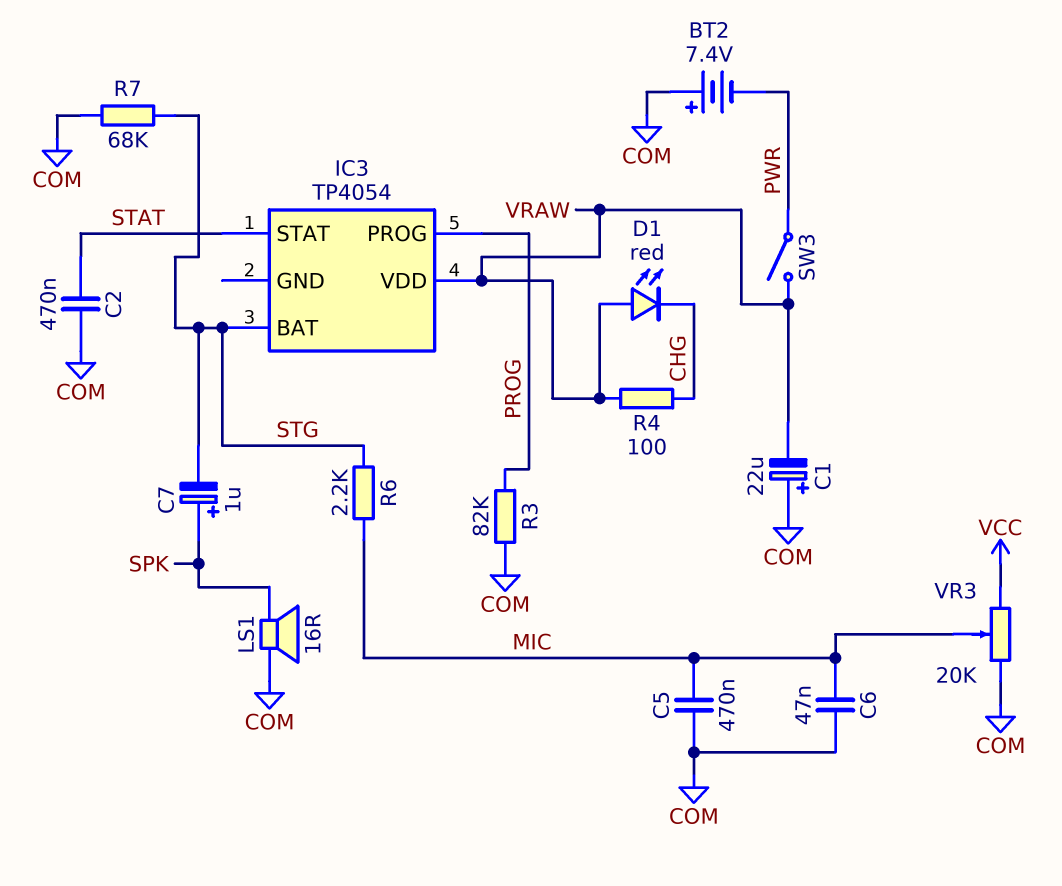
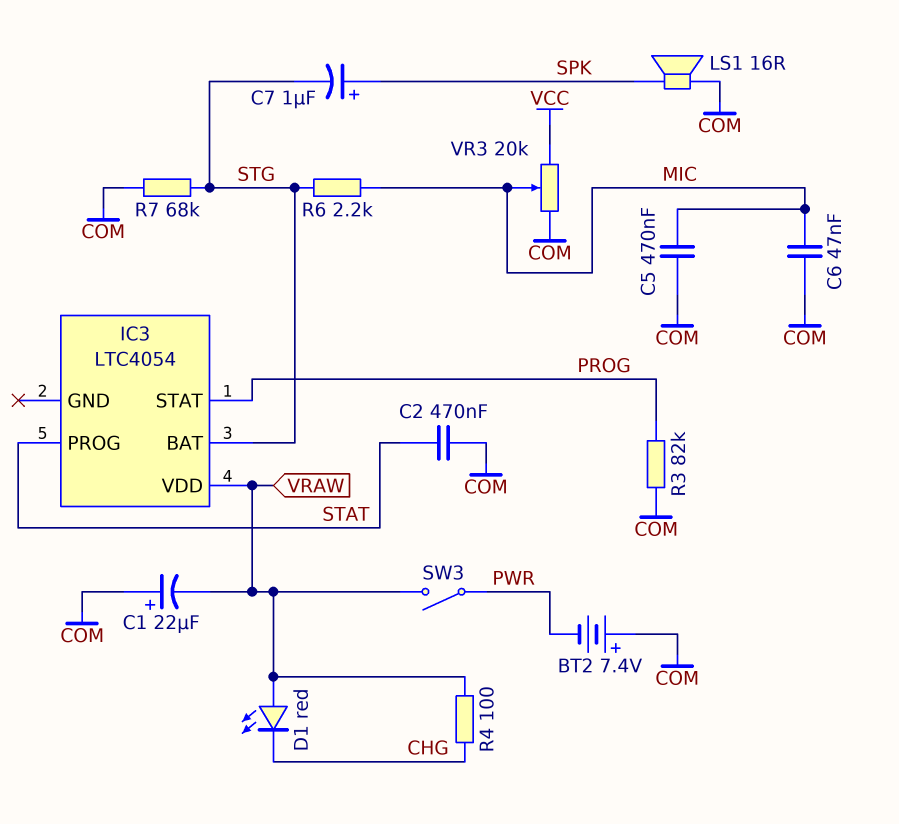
IC3: TP4054 -> LTC4054
IC3 pin PROG: PROG -> STAT
IC3 pin STAT: STAT -> PROG

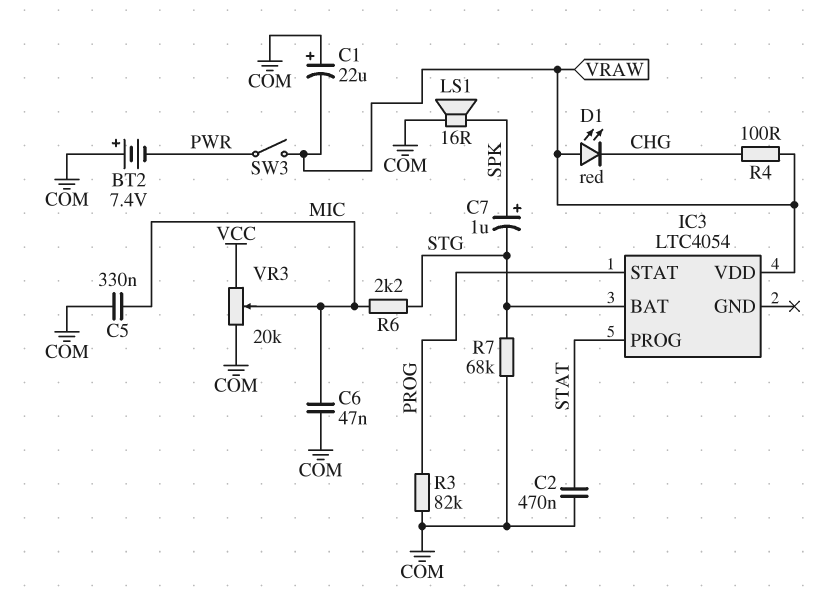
C5: 470nF (COM, MIC) -> 330nF (COM, MIC)

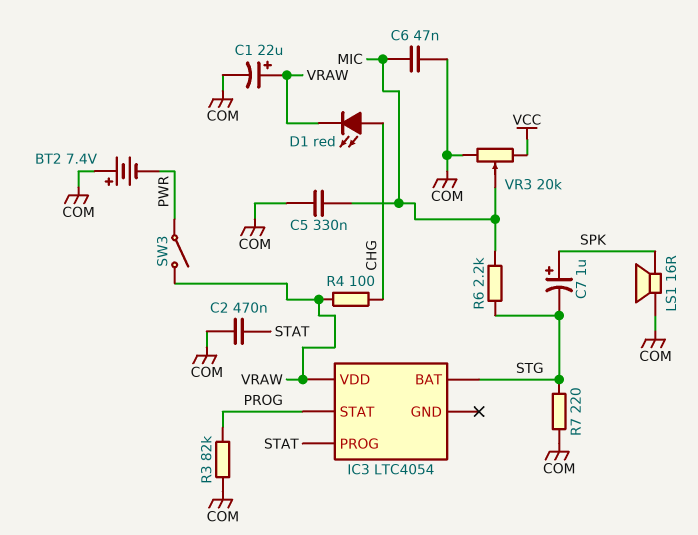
C1: 22uF (plus COM, minus VRAW) -> 22uF (plus VRAW, minus COM)
D1: LED red (A VRAW, K CHG) -> LED red (A CHG, K VRAW)
R7: 68k (COM, STG) -> 220 (COM, STG)

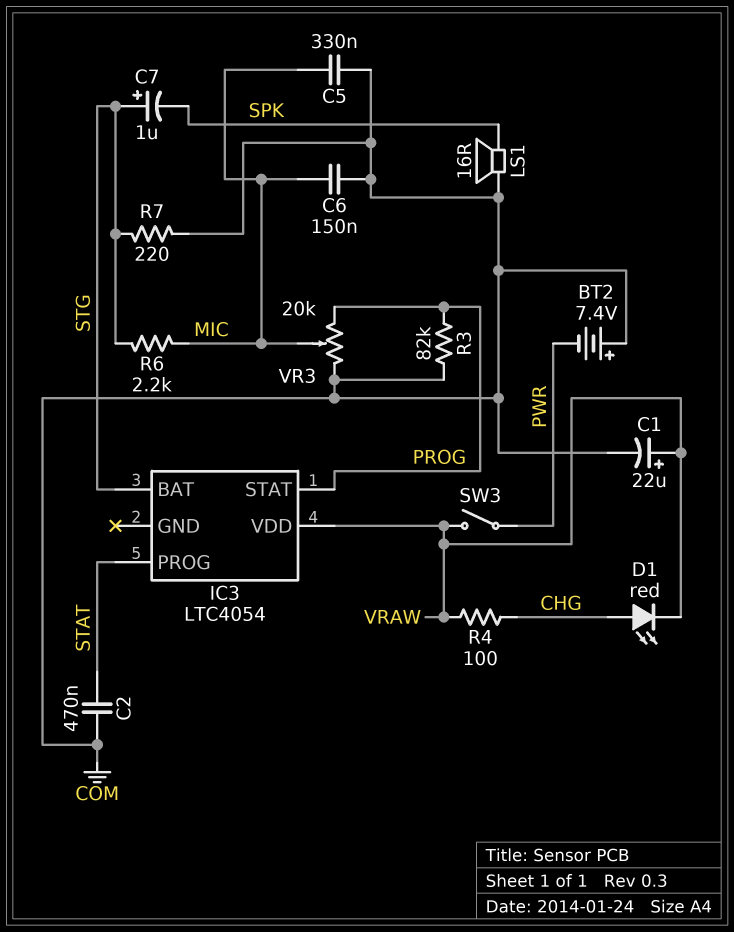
C6: 47nF (COM, MIC) -> 150nF (COM, MIC)
C7: 1uF (plus SPK, minus STG) -> 1uF (plus STG, minus SPK)
VR3: 20k (COM, VCC, wiper MIC) -> 20k (COM, PROG, wiper MIC)

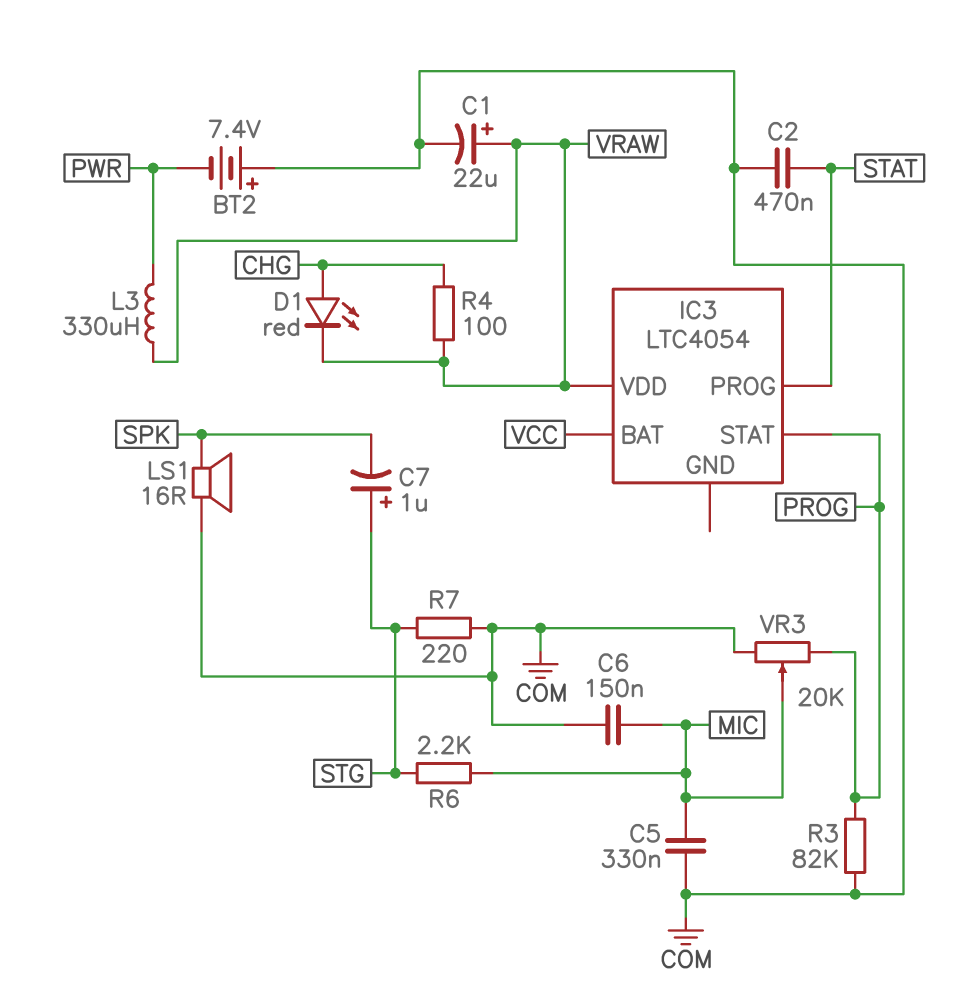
IC3 pin BAT: STG -> VCC
L3: none -> 330uH (PWR, VRAW)
SW3: switch (PWR, VRAW) -> none

